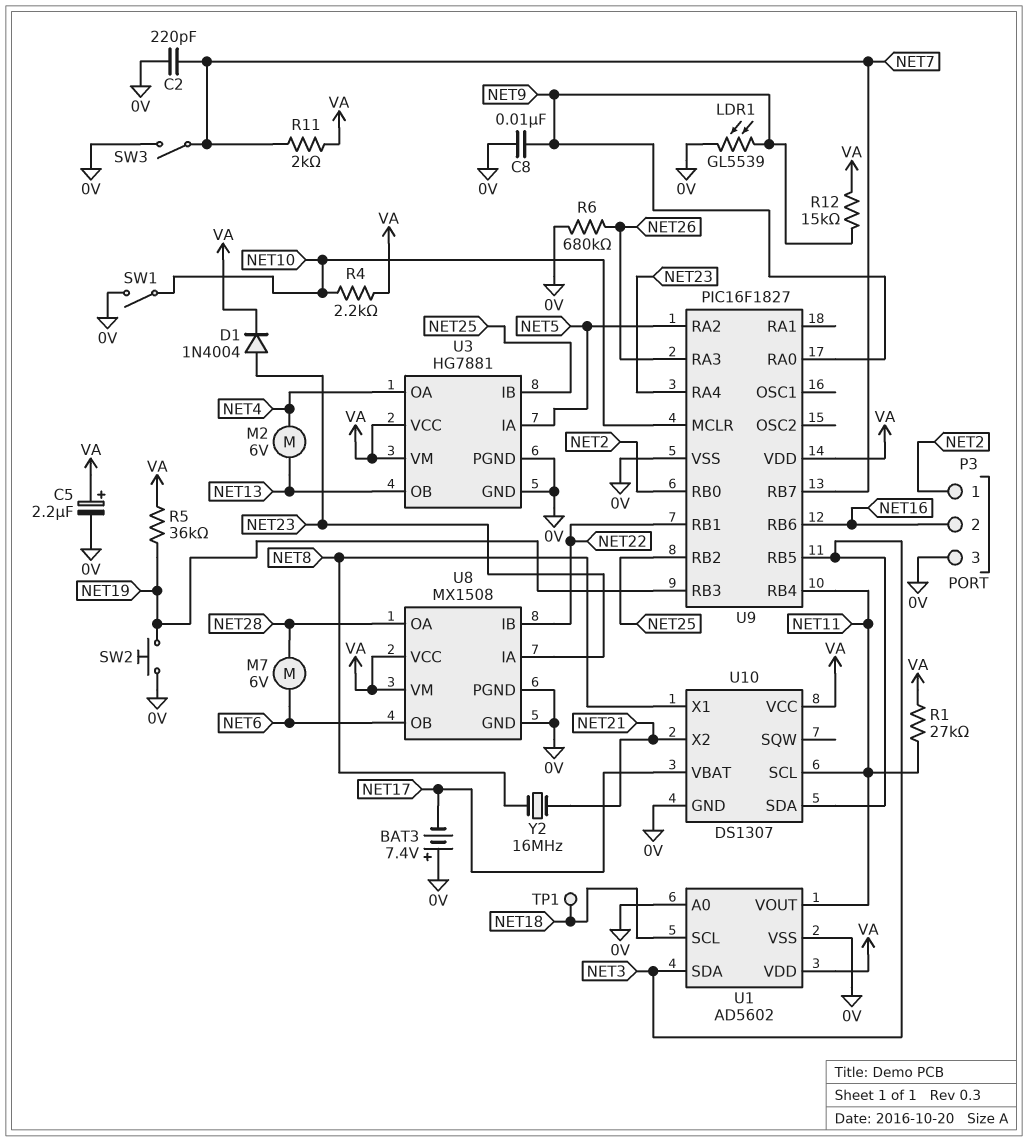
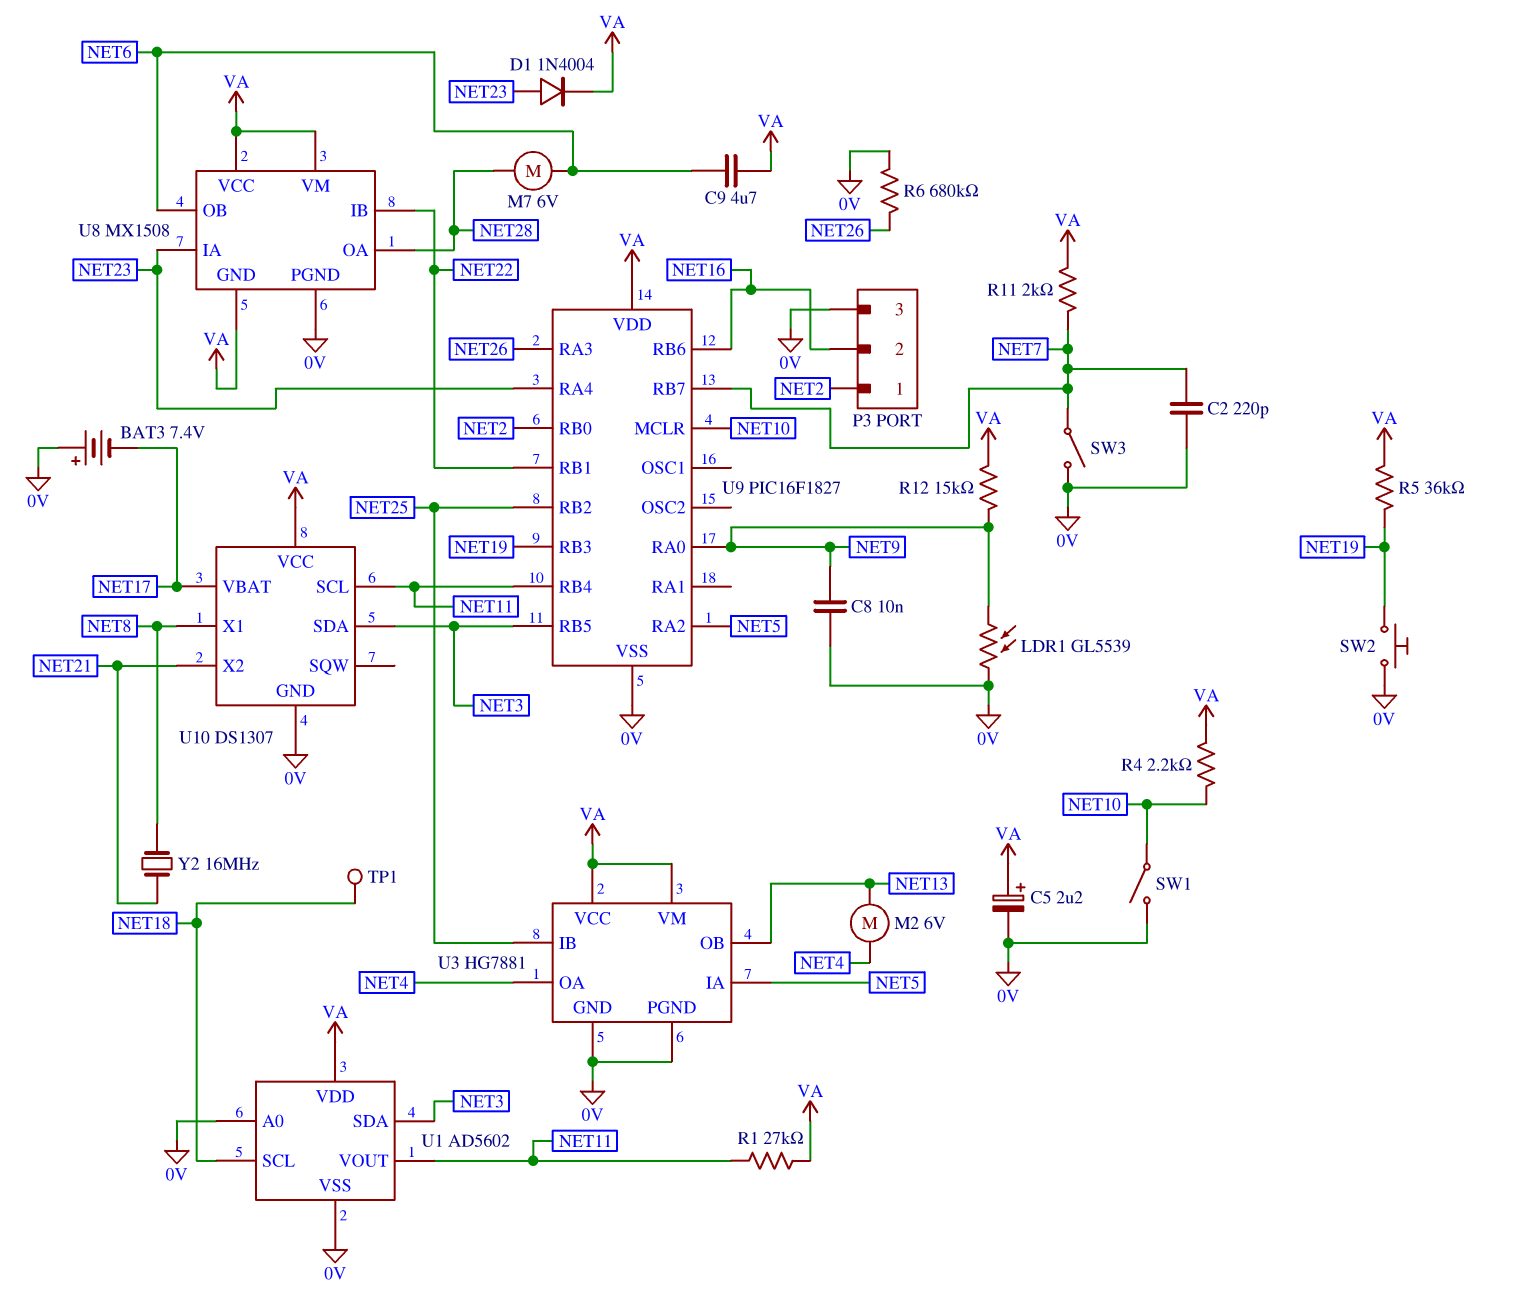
C9: none -> 4.7uF (NET6, VA)
U8 pin GND: 0V -> VA

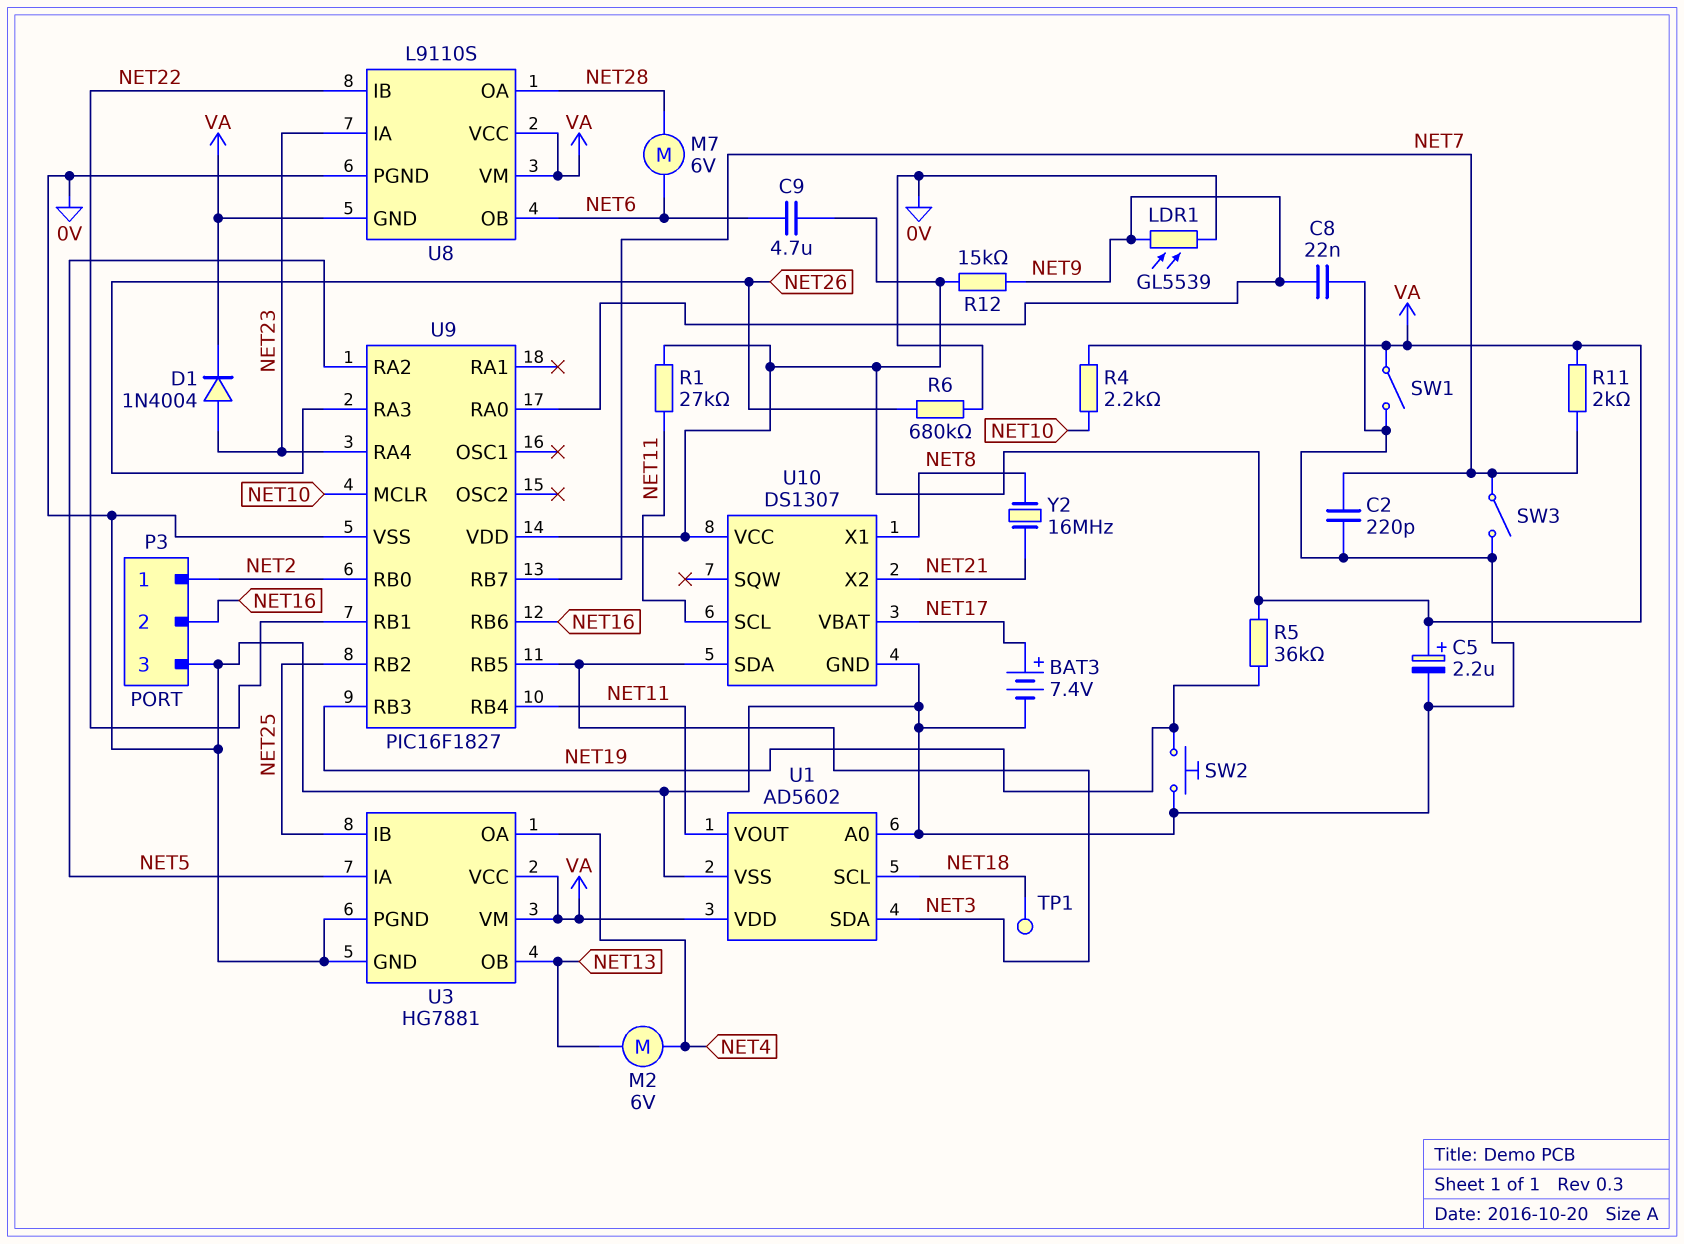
BAT3: 7.4V (plus 0V, minus NET17) -> 7.4V (plus NET17, minus 0V)
C8: 10nF (0V, NET9) -> 22nF (0V, NET9)
SW1: switch (0V, NET10) -> switch (0V, VA)
U8: MX1508 -> L9110S

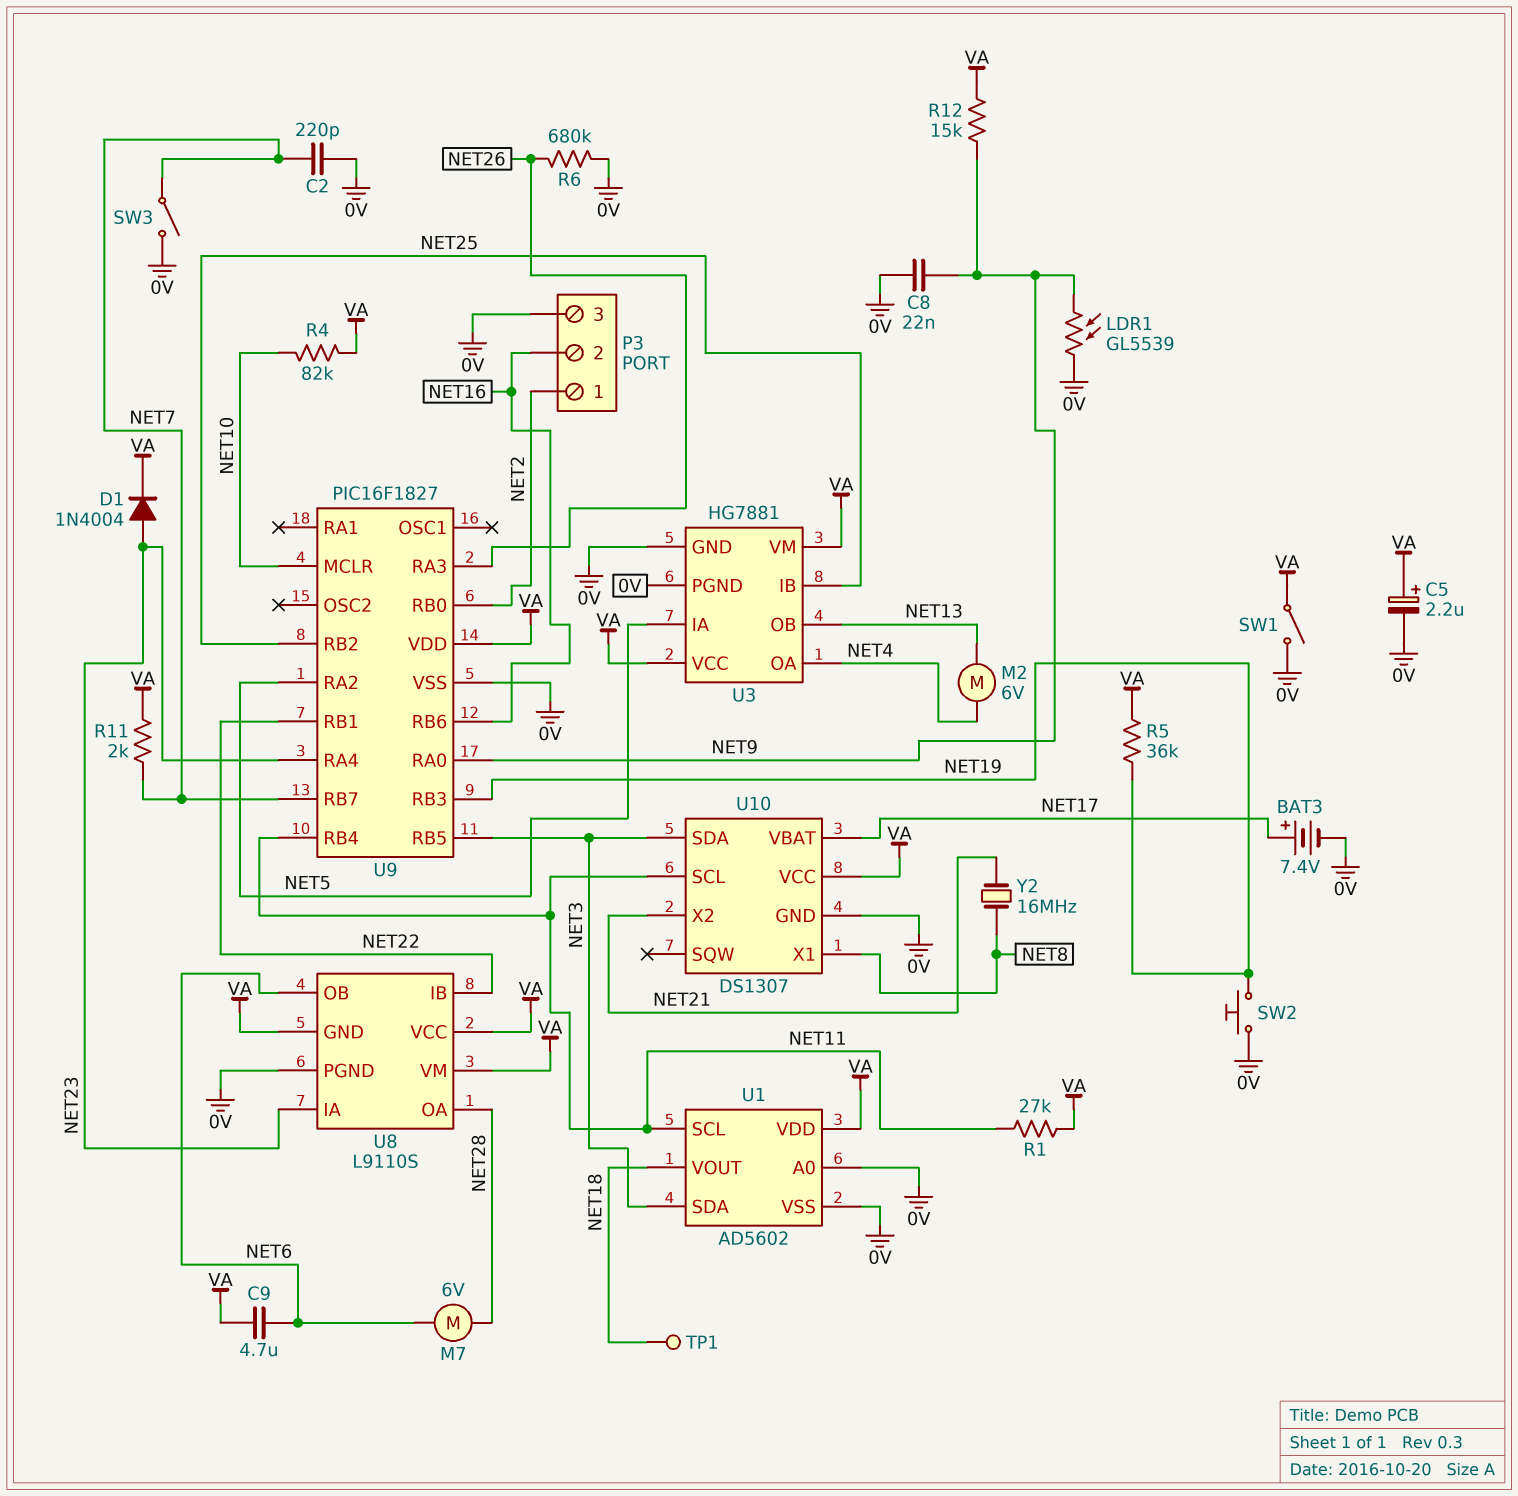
R4: 2.2k (NET10, VA) -> 82k (NET10, VA)
U1 pin SCL: NET18 -> NET11
U1 pin VOUT: NET11 -> NET18

